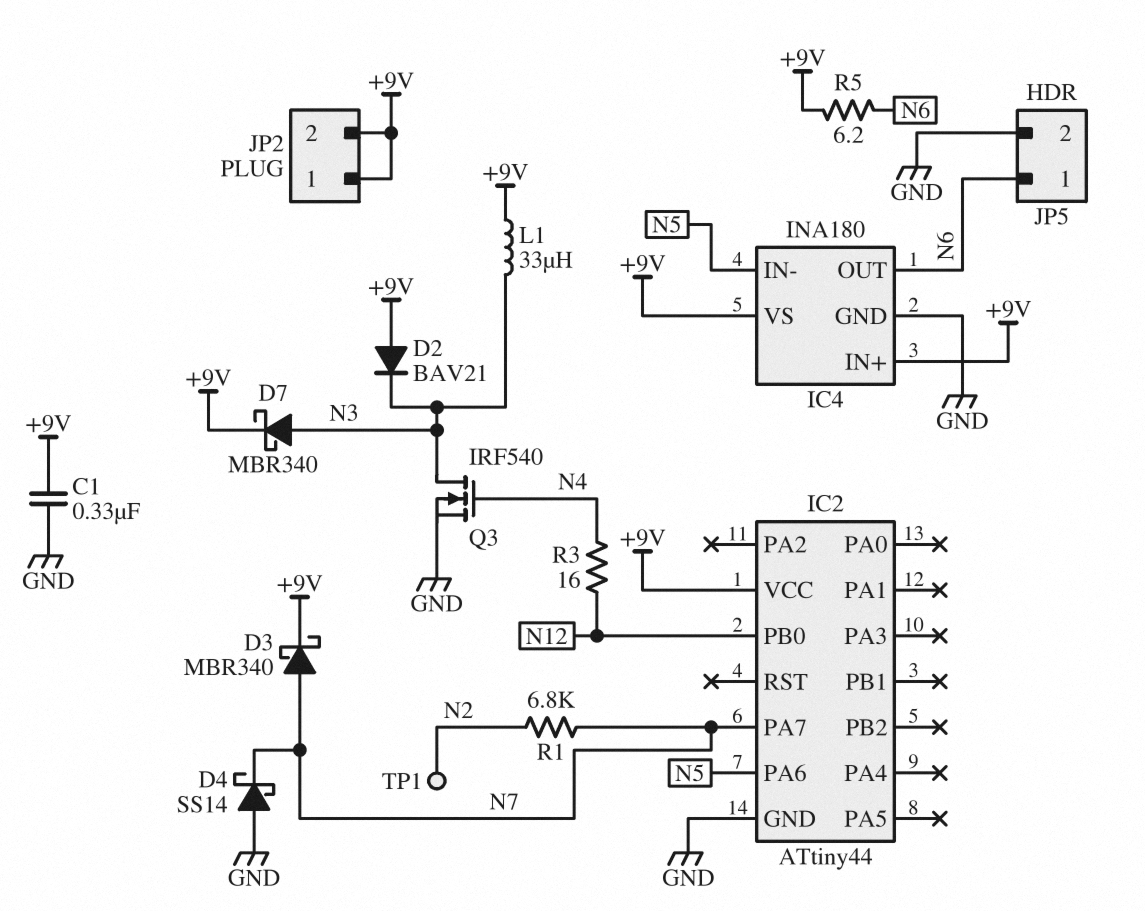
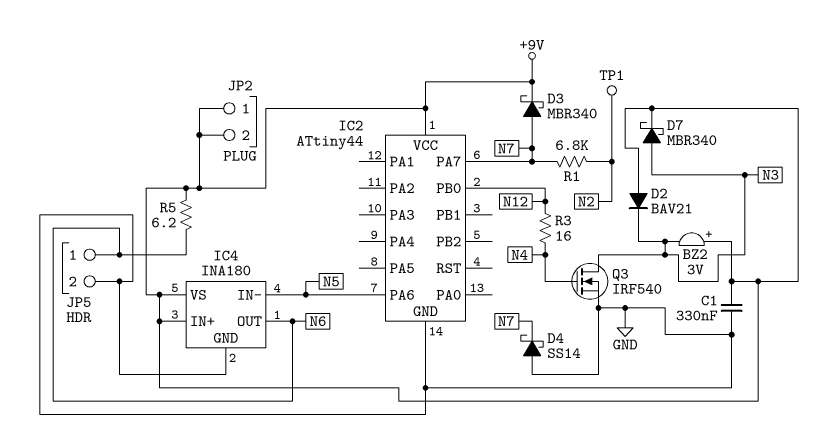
BZ2: none -> buzzer 3V (plus +9V, minus N3)
L1: 33uH (+9V, N3) -> none

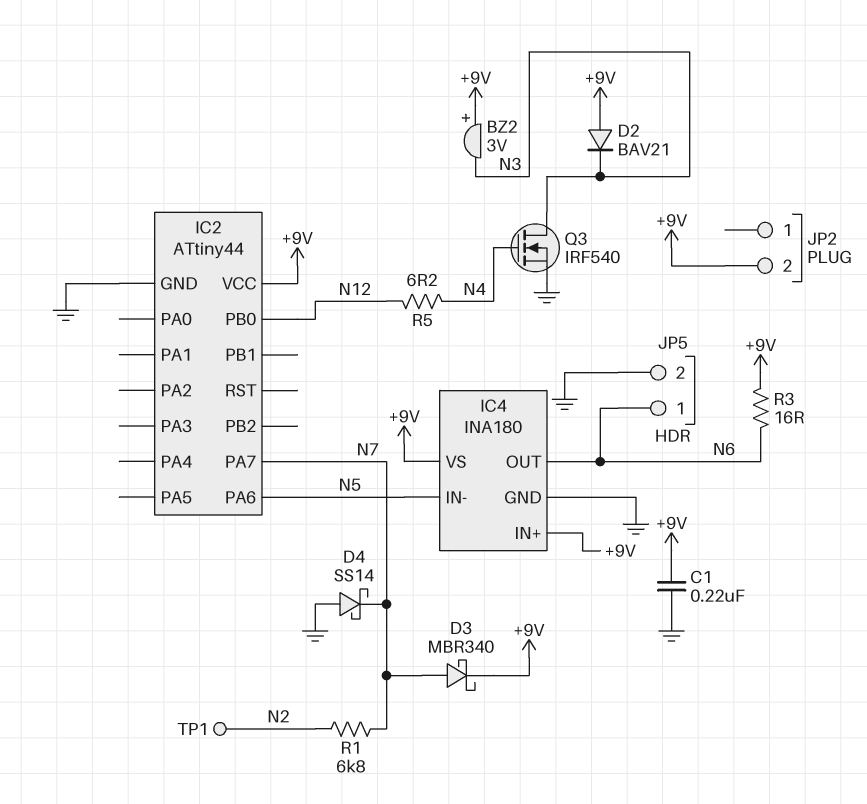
C1: 330nF (+9V, GND) -> 220nF (+9V, GND)
D7: schottky MBR340 (A N3, K +9V) -> none
JP2 pin 1: +9V -> none
R3: 16 (N4, N12) -> 16 (+9V, N6)
R5: 6.2 (+9V, N6) -> 6.2 (N4, N12)

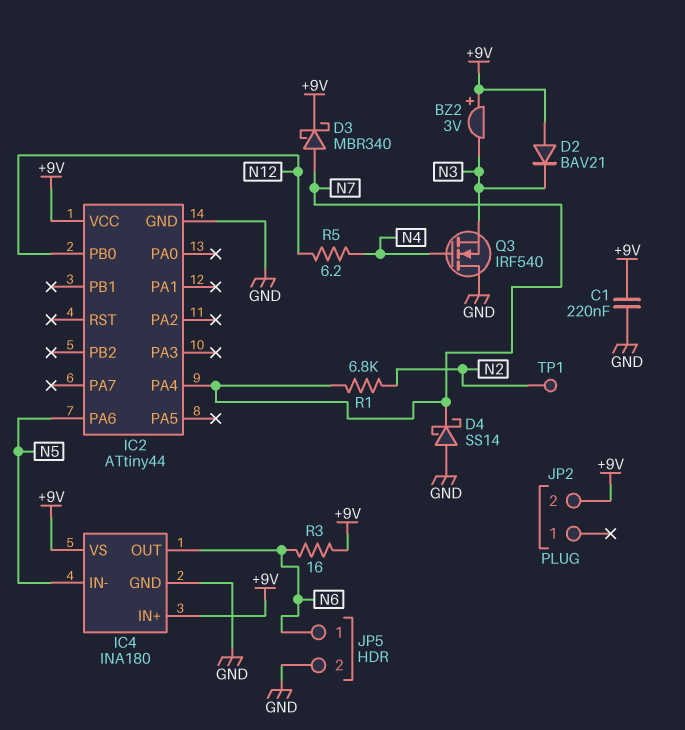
IC2 pin PA4: none -> N7
IC2 pin PA7: N7 -> none
Q3: NMOS IRF540 (G N4, D N3, S GND) -> NMOS IRF540 (G N4, D GND, S N3)

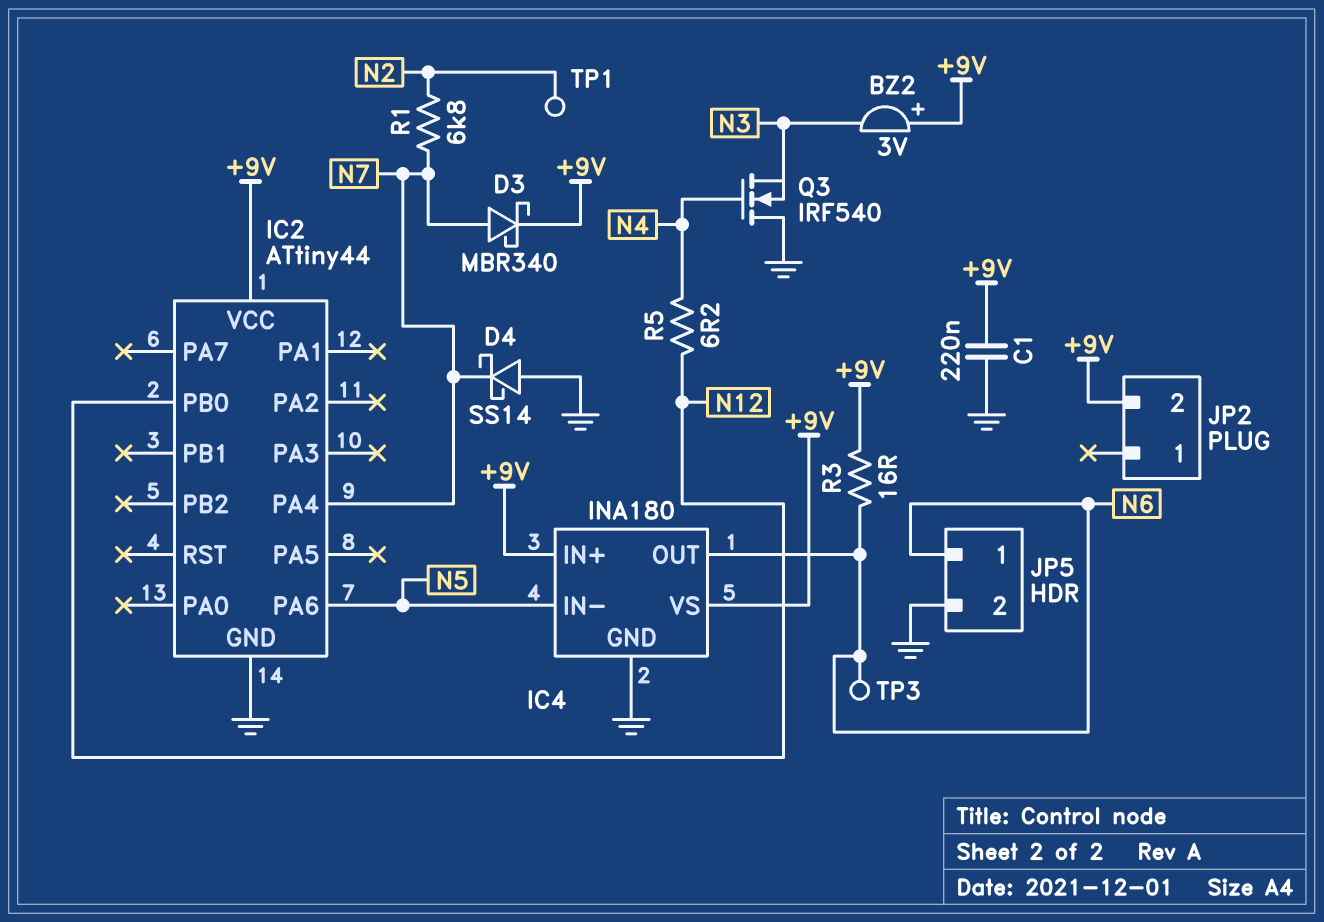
D2: diode BAV21 (A +9V, K N3) -> none
TP3: none -> test point (N6)

